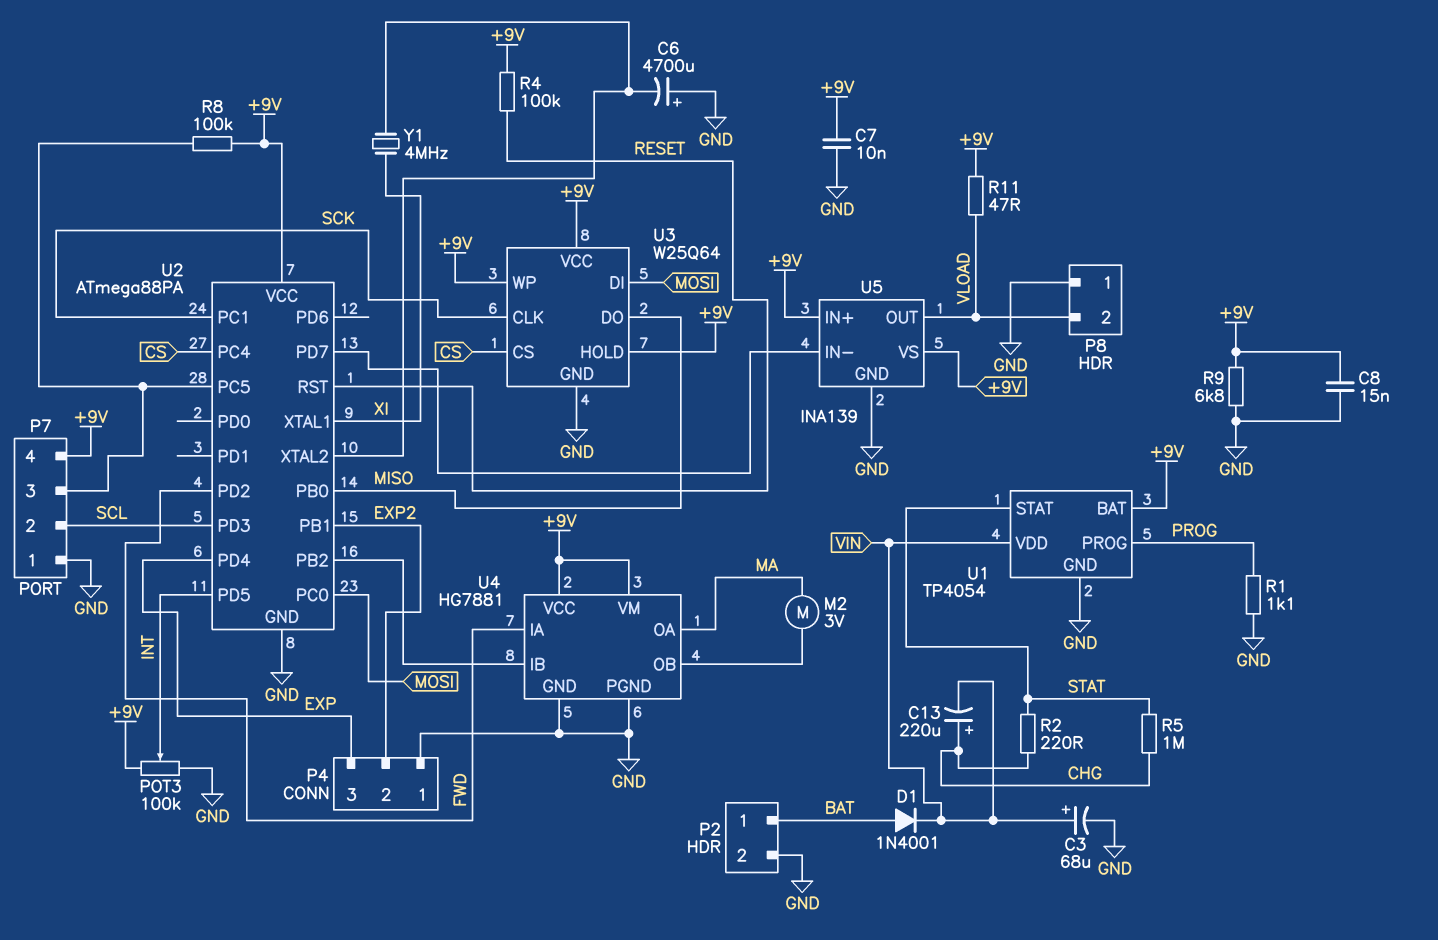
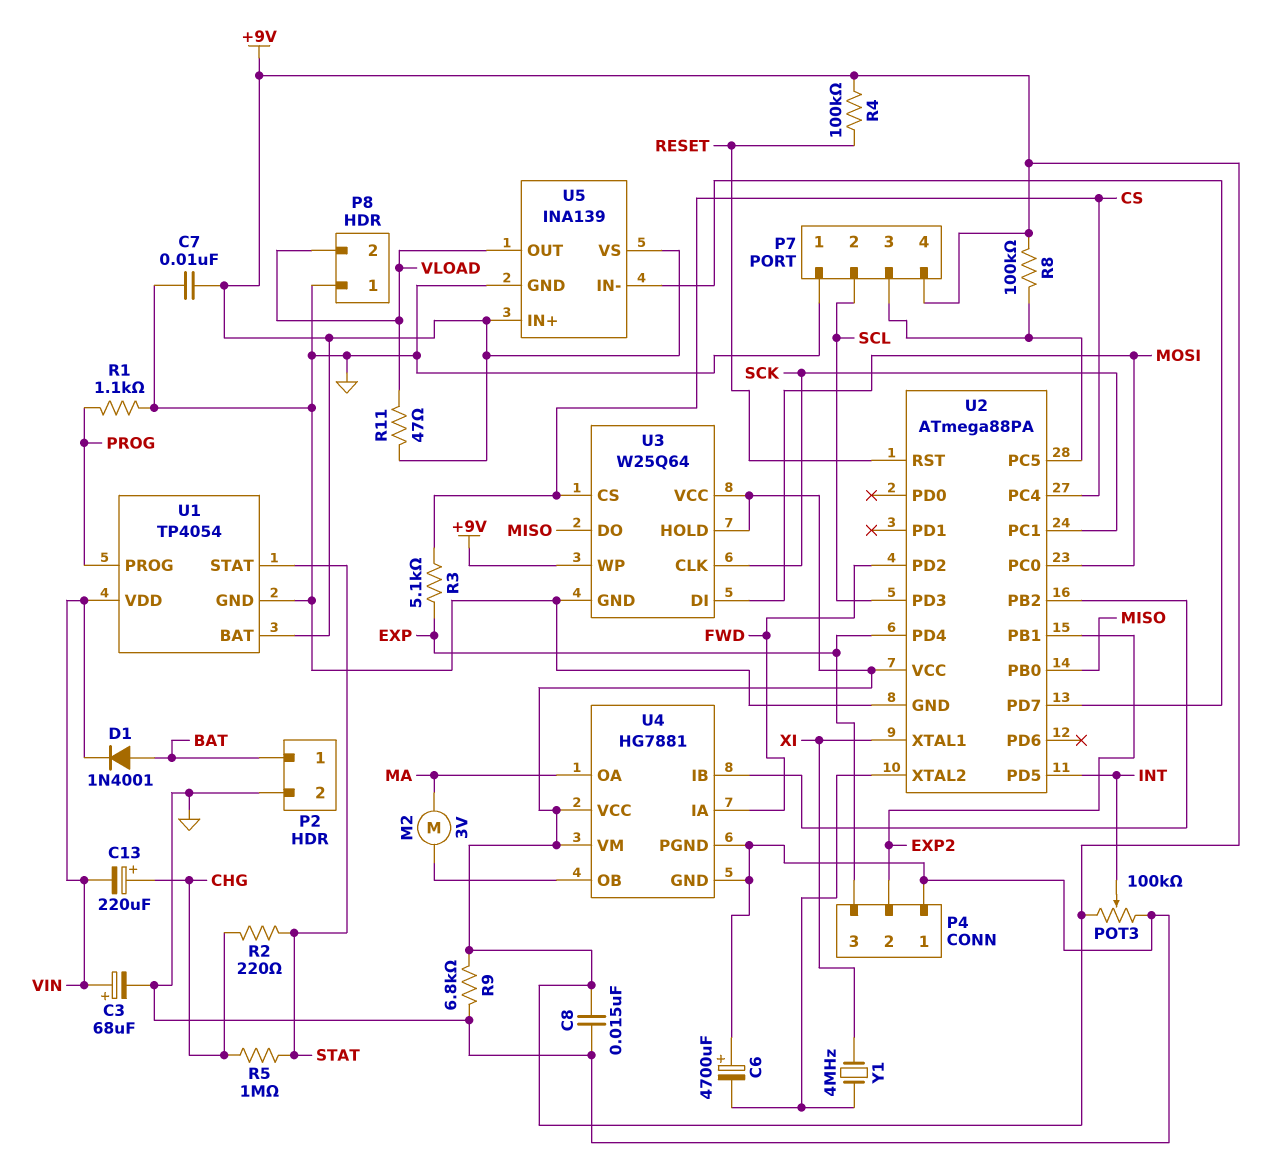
R3: none -> 5.1k (CS, EXP)

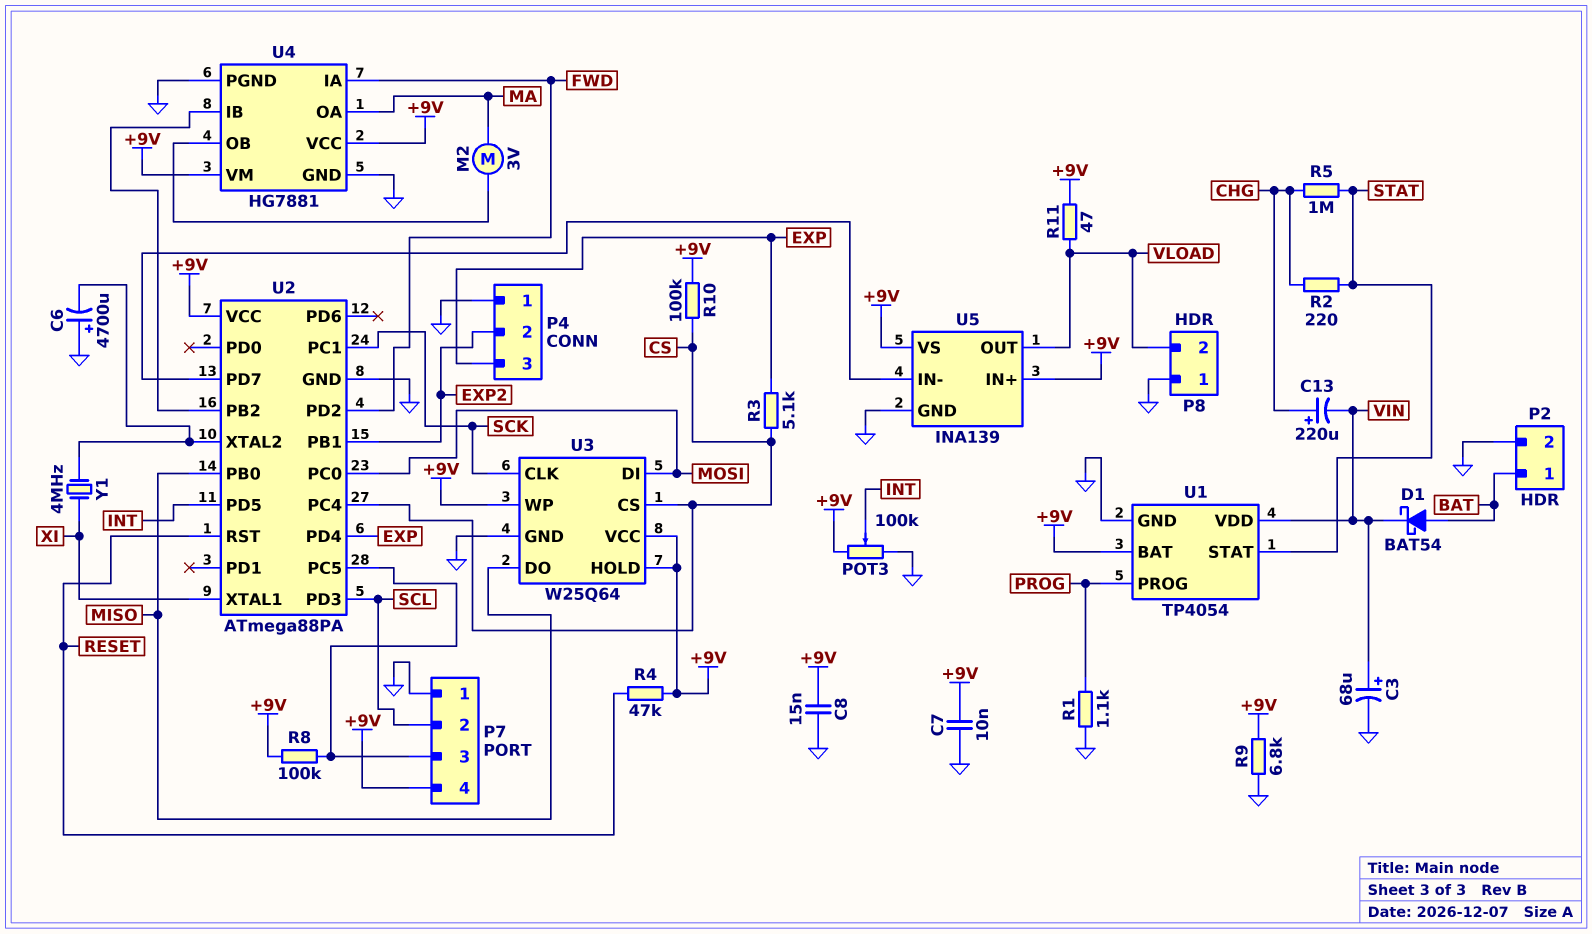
D1: diode 1N4001 (A BAT, K VIN) -> schottky BAT54 (A BAT, K VIN)
R4: 100k (+9V, RESET) -> 47k (+9V, RESET)
R10: none -> 100k (+9V, CS)

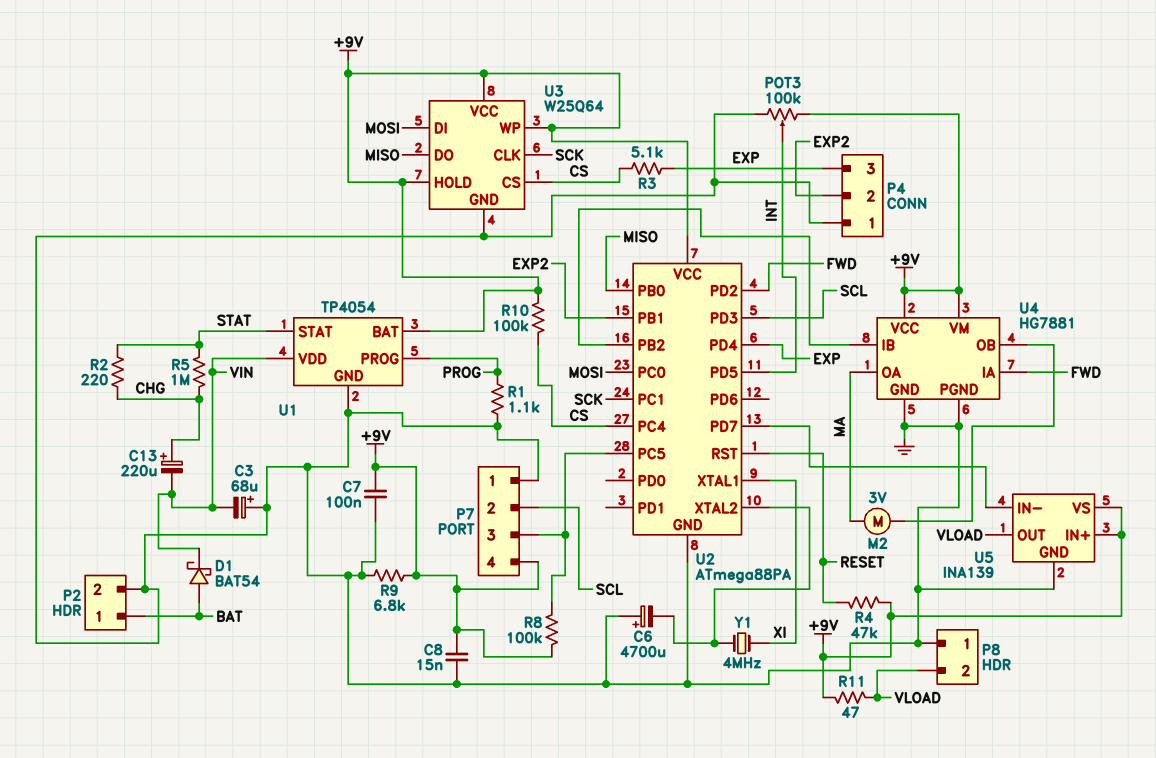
C3: 68uF (plus VIN, minus GND) -> 68uF (plus GND, minus VIN)
C7: 10nF (+9V, GND) -> 100nF (+9V, GND)

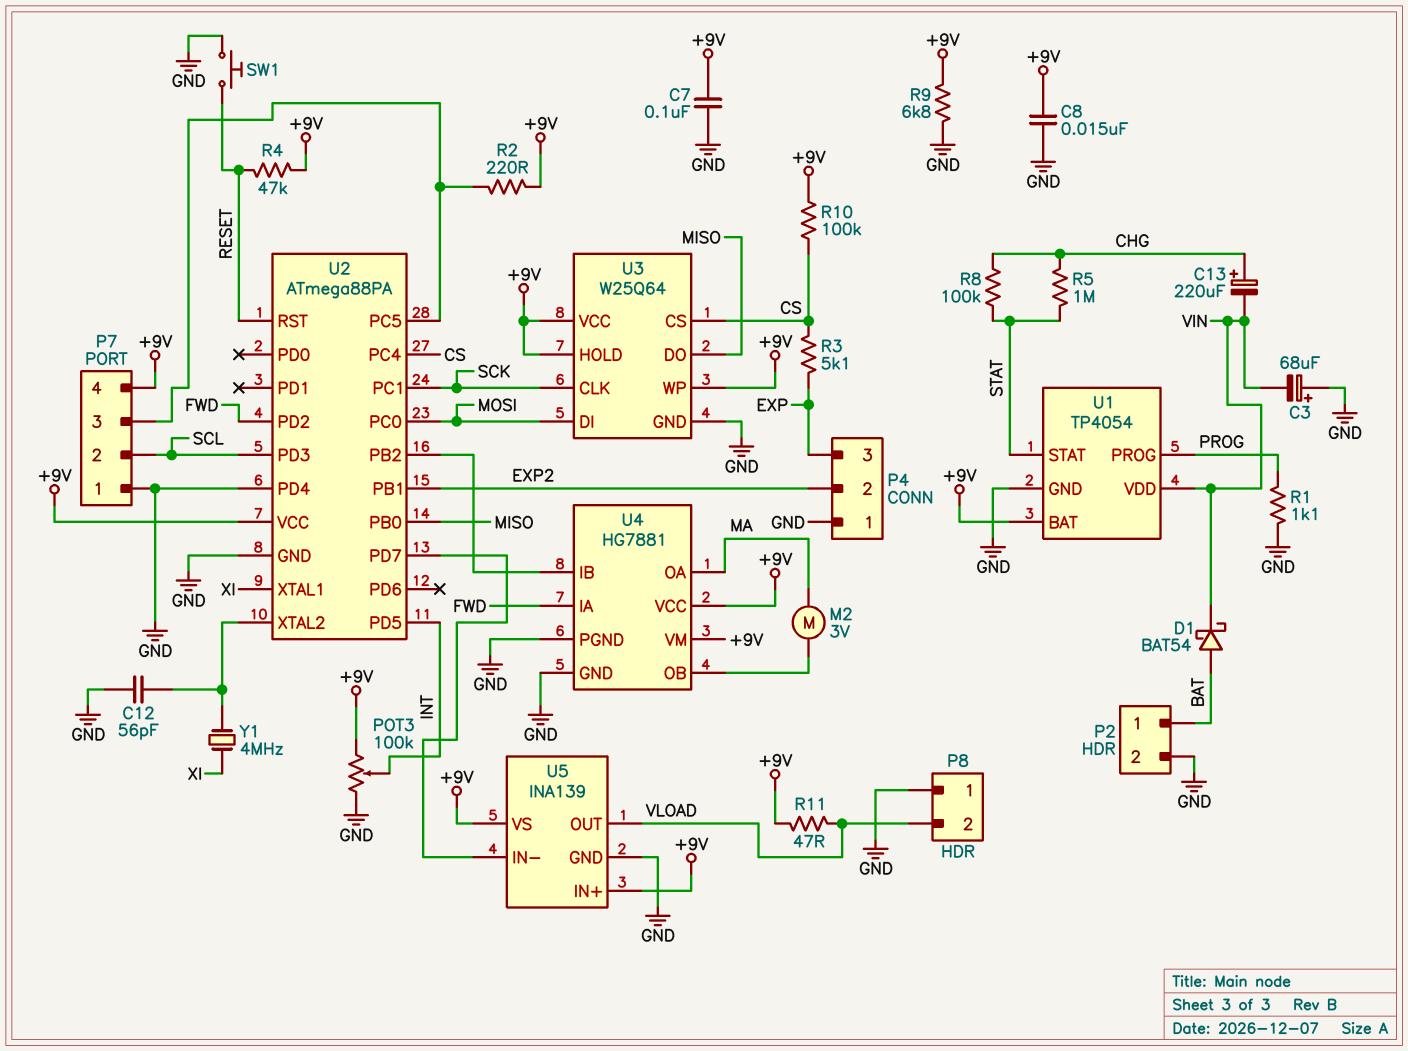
C6: 4700uF (plus GND, minus U2/XTAL2) -> none
C12: none -> 56pF (GND, U2/XTAL2)
R2: 220 (CHG, STAT) -> 220 (+9V, P7/3)
R8: 100k (+9V, P7/3) -> 100k (CHG, STAT)
SW1: none -> button (GND, RESET)
U2 pin PD4: EXP -> GND

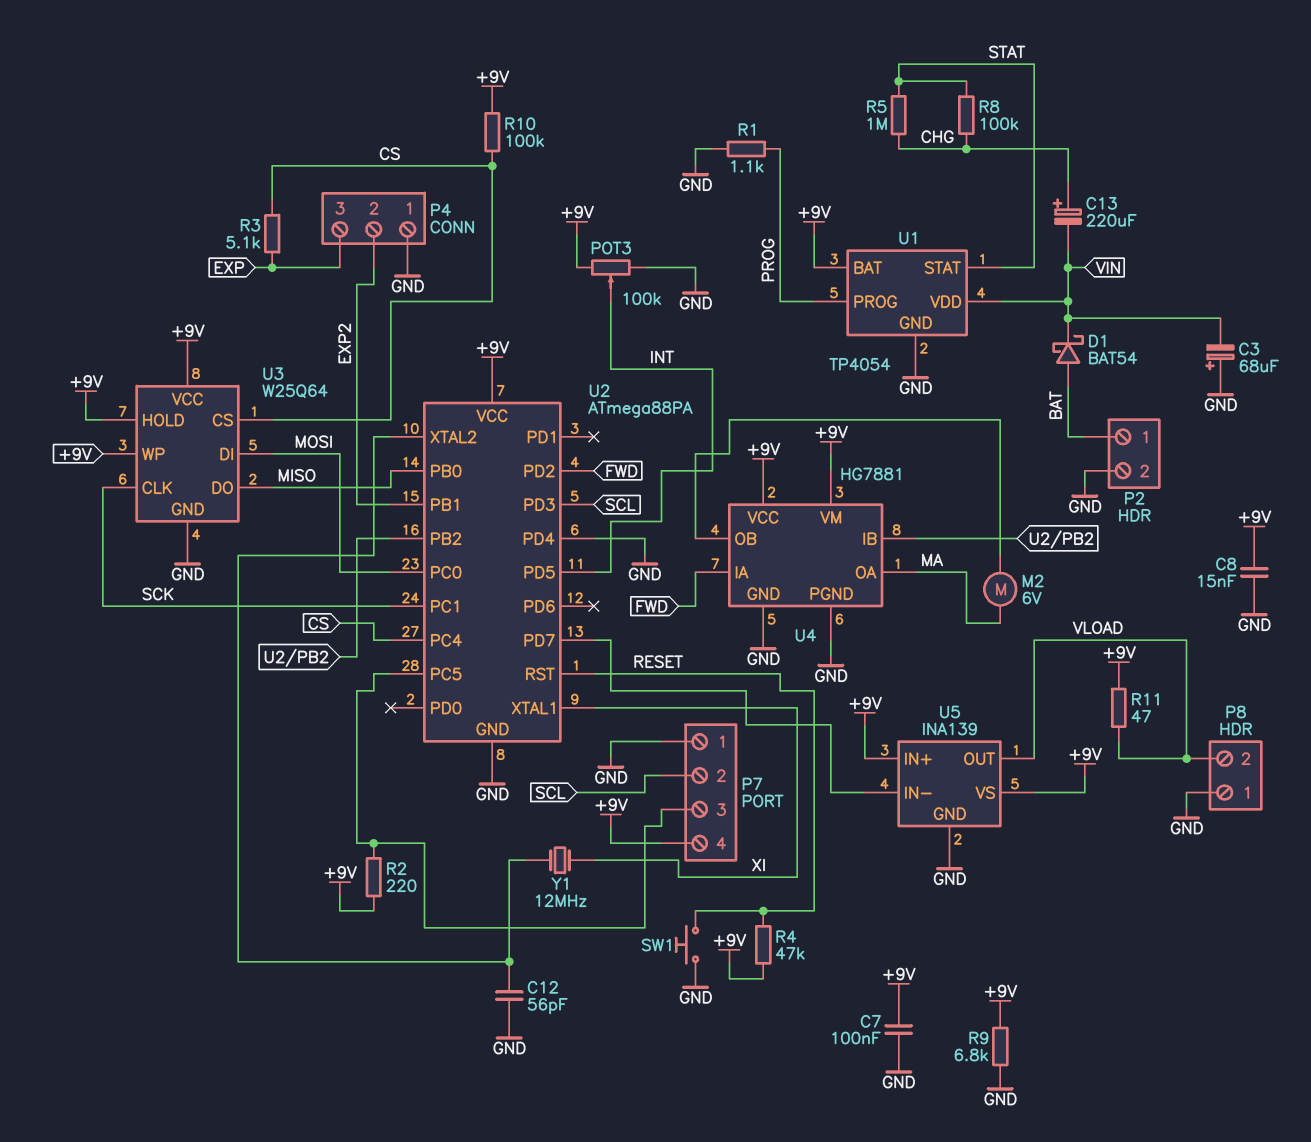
M2: motor 3V (MA, U4/OB) -> motor 6V (MA, U4/OB)
Y1: 4MHz (U2/XTAL2, XI) -> 12MHz (U2/XTAL2, XI)

